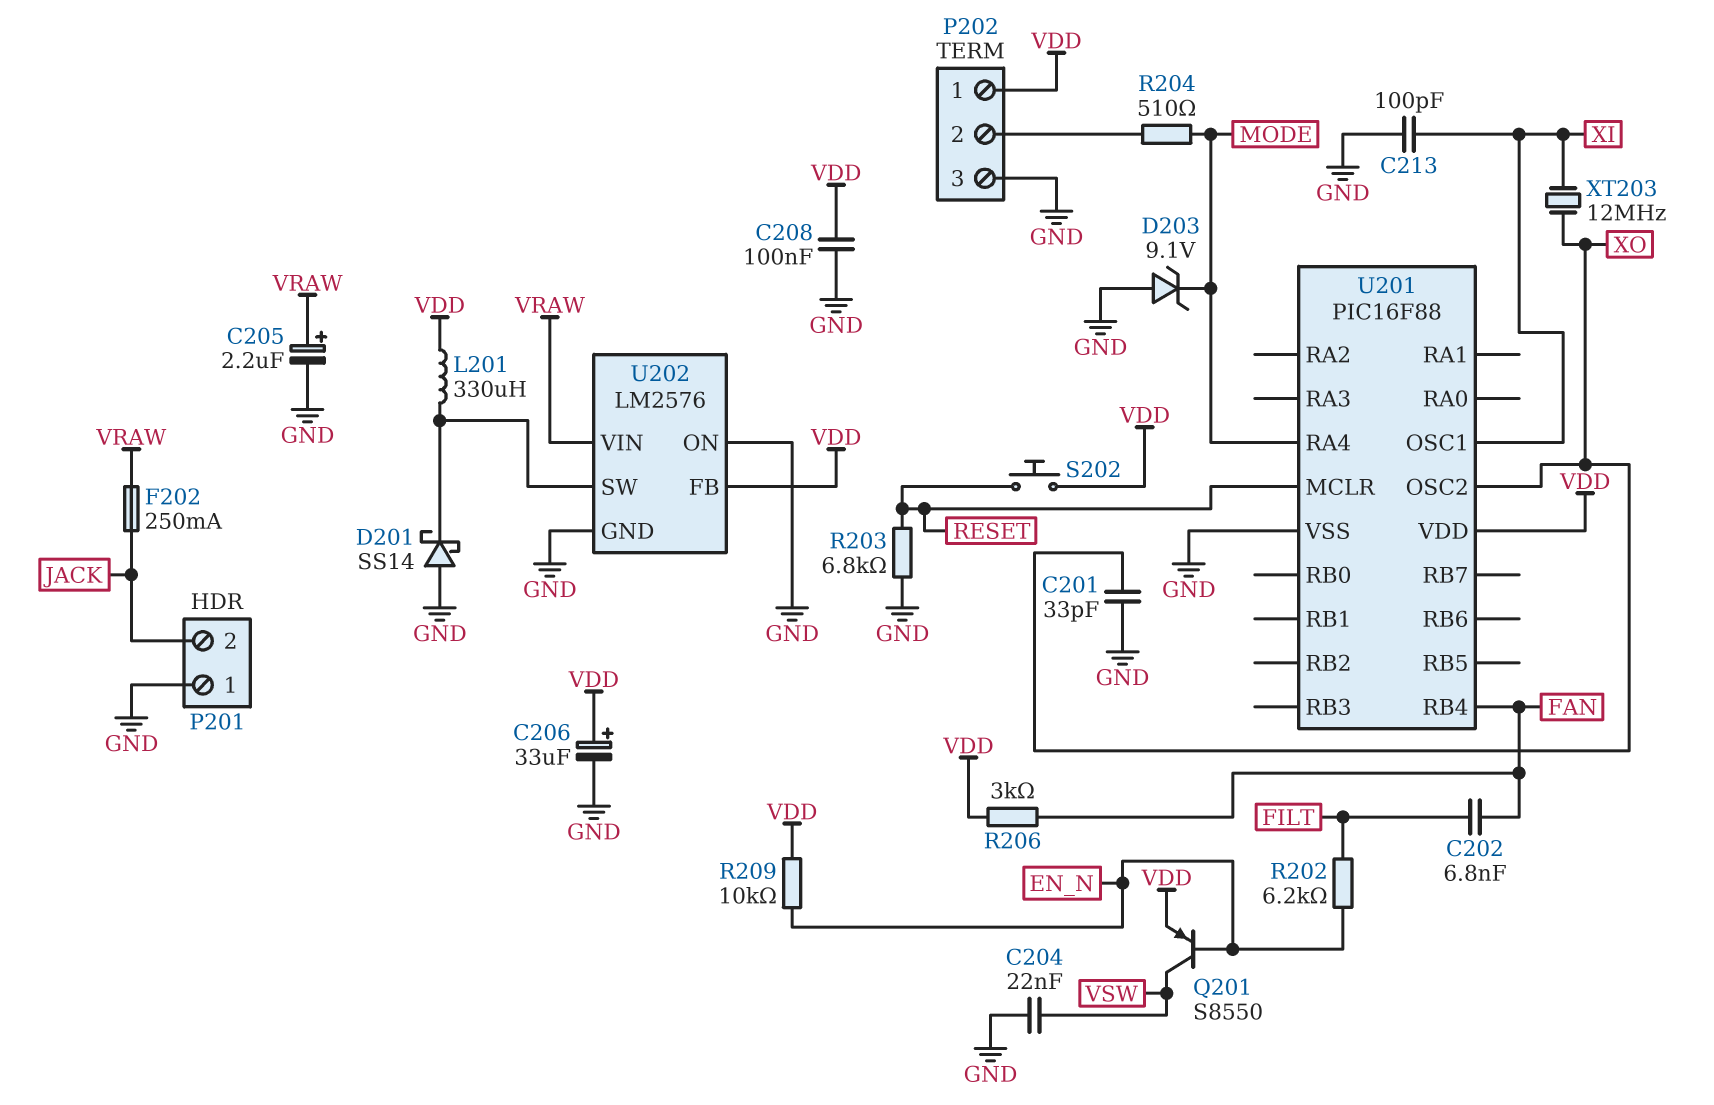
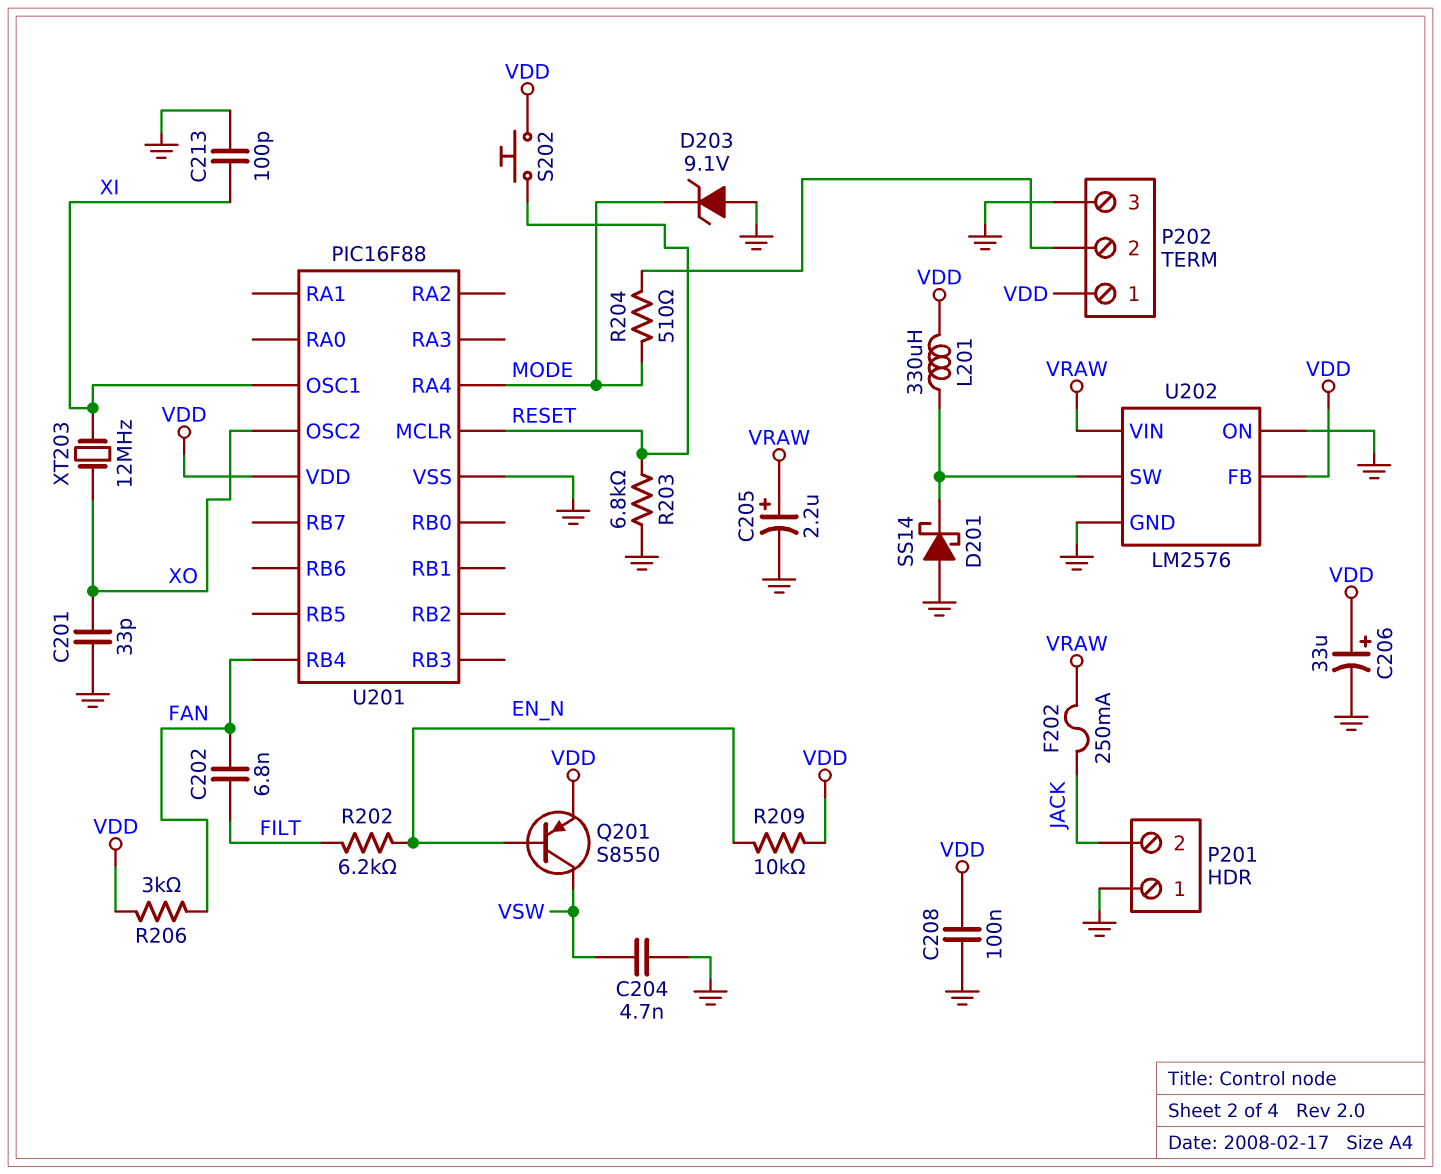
C204: 22nF (GND, VSW) -> 4.7nF (GND, VSW)

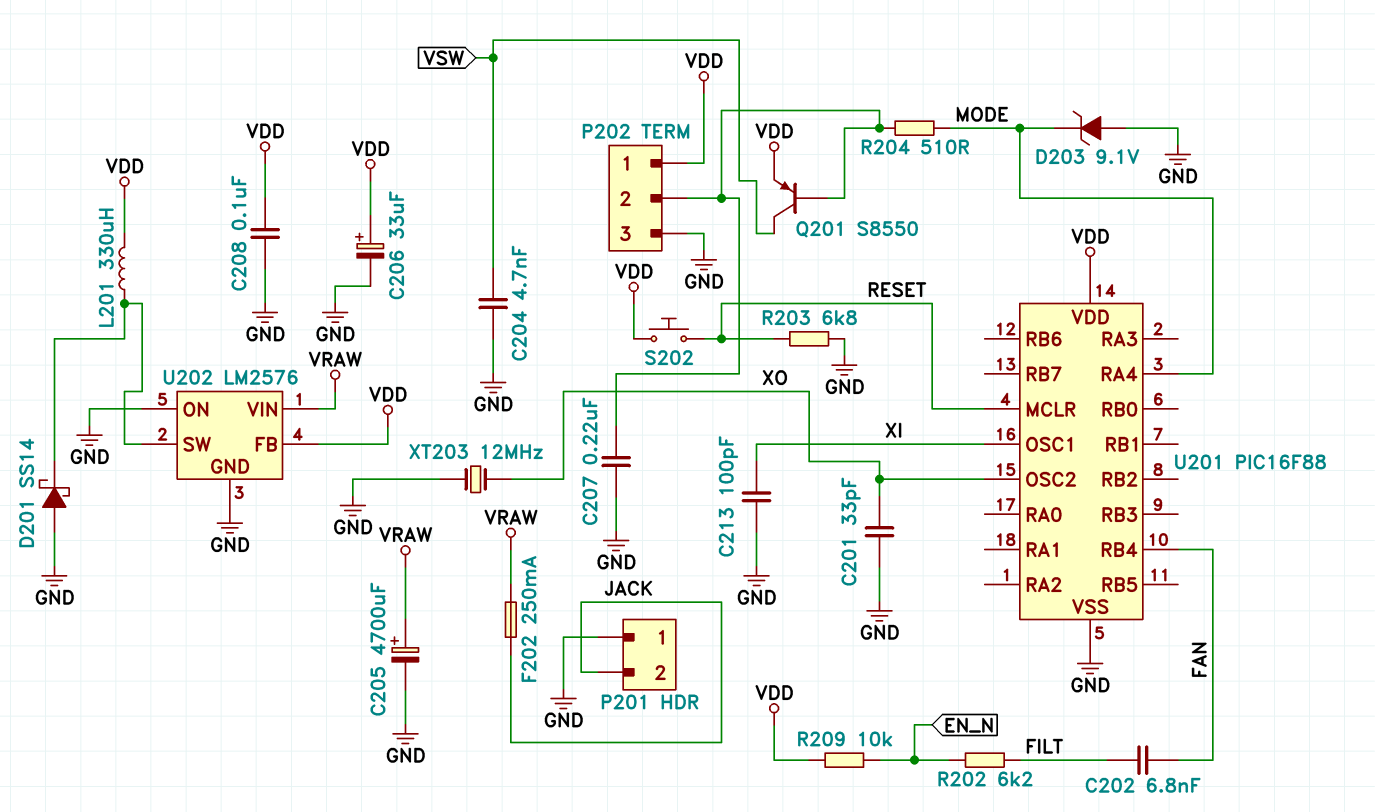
C205: 2.2uF (plus VRAW, minus GND) -> 4700uF (plus VRAW, minus GND)
C207: none -> 220nF (GND, P202/2)
Q201: PNP S8550 (B EN_N, C VSW, E VDD) -> PNP S8550 (B P202/2, C VSW, E VDD)
R206: 3k (FAN, VDD) -> none
XT203: 12MHz (XI, XO) -> 12MHz (GND, XO)

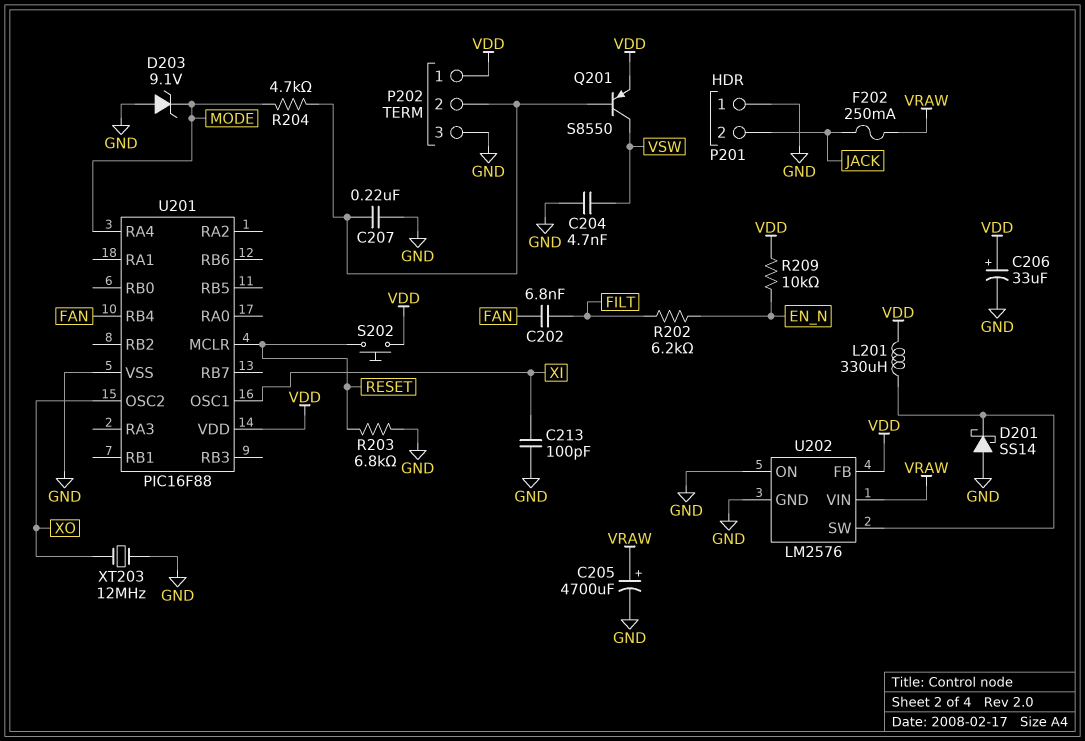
C201: 33pF (GND, XO) -> none
C208: 100nF (GND, VDD) -> none
R204: 510 (MODE, P202/2) -> 4.7k (MODE, P202/2)

